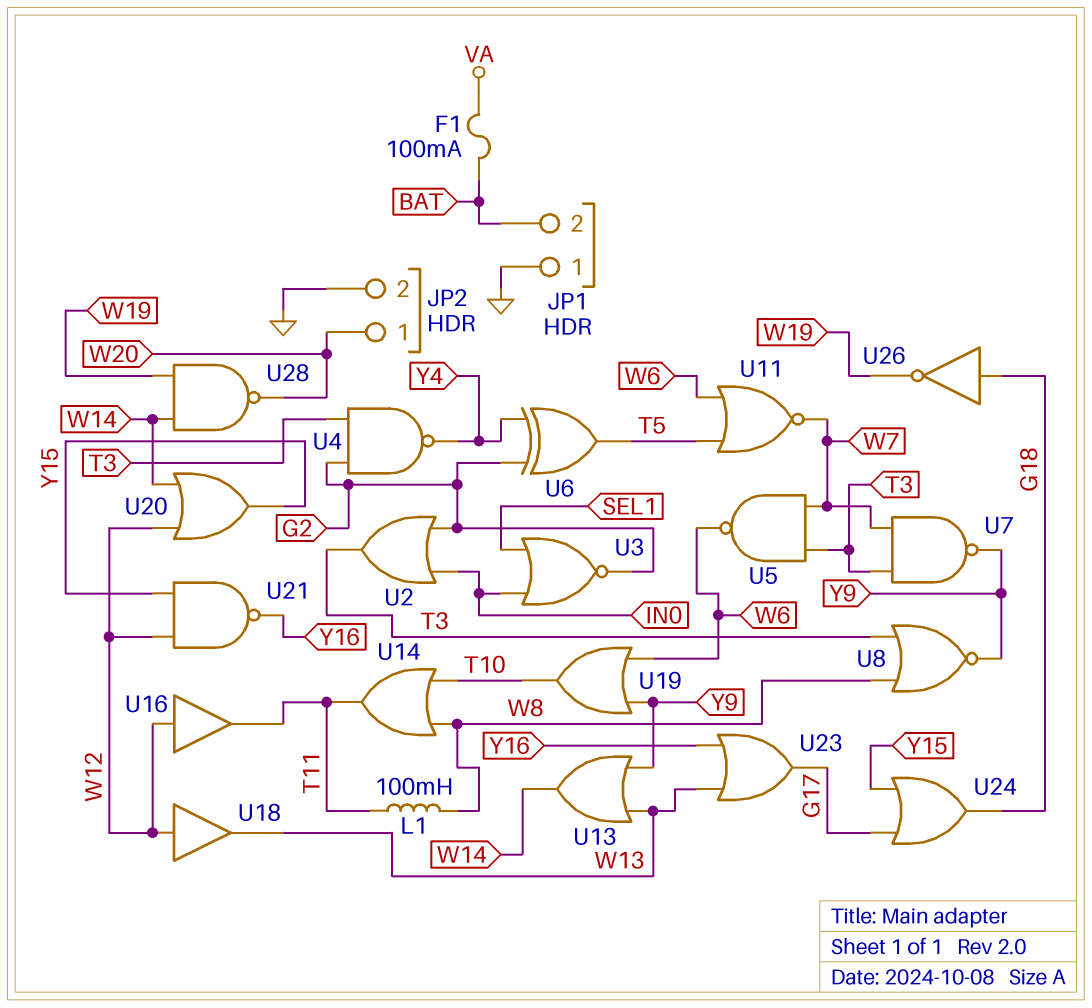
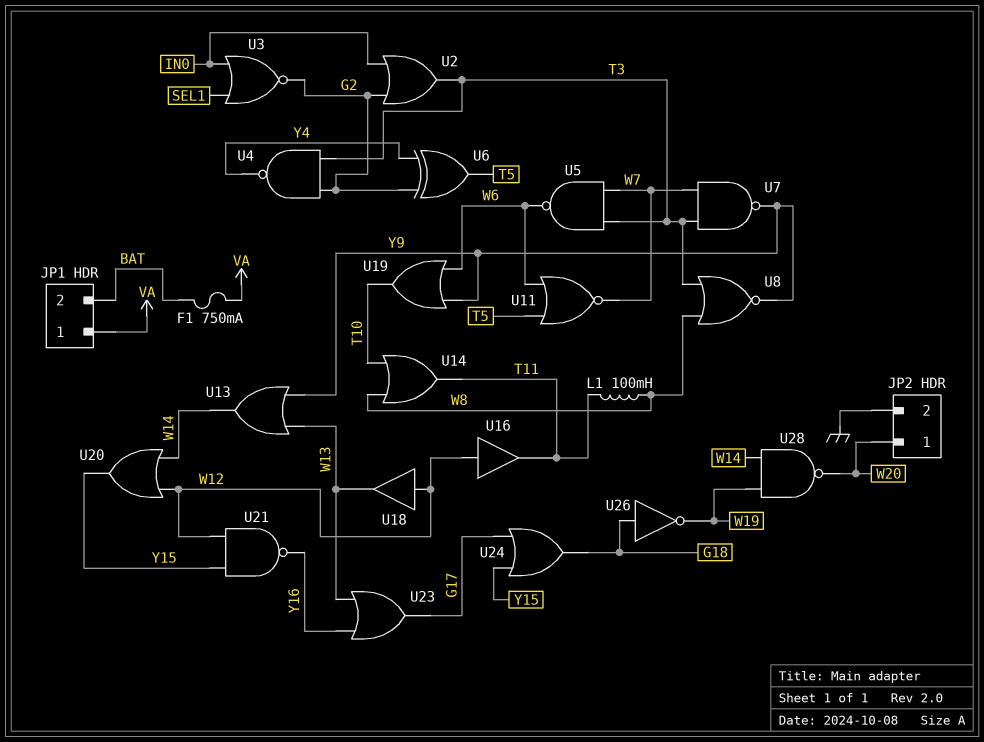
F1: 100mA (BAT, VA) -> 750mA (BAT, VA)
JP1 pin 1: GND -> VA

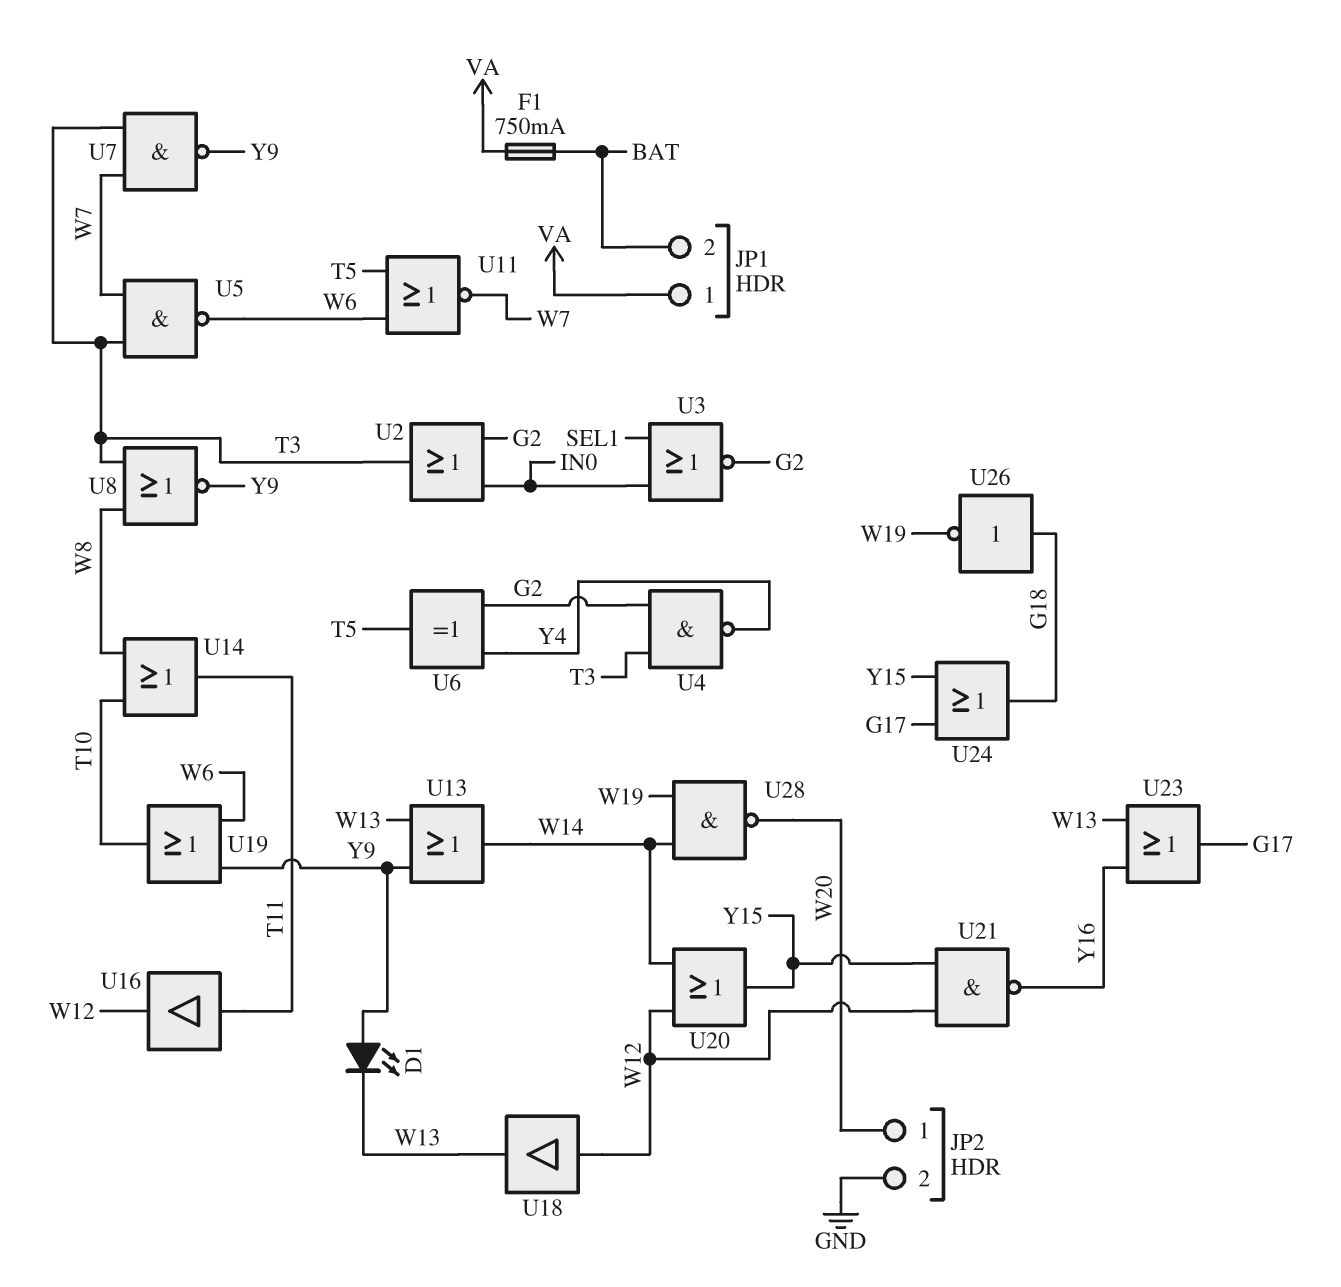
D1: none -> LED (A Y9, K W13)
L1: 100mH (T11, W8) -> none
U16: buffer (in W12, out T11) -> buffer (in T11, out W12)

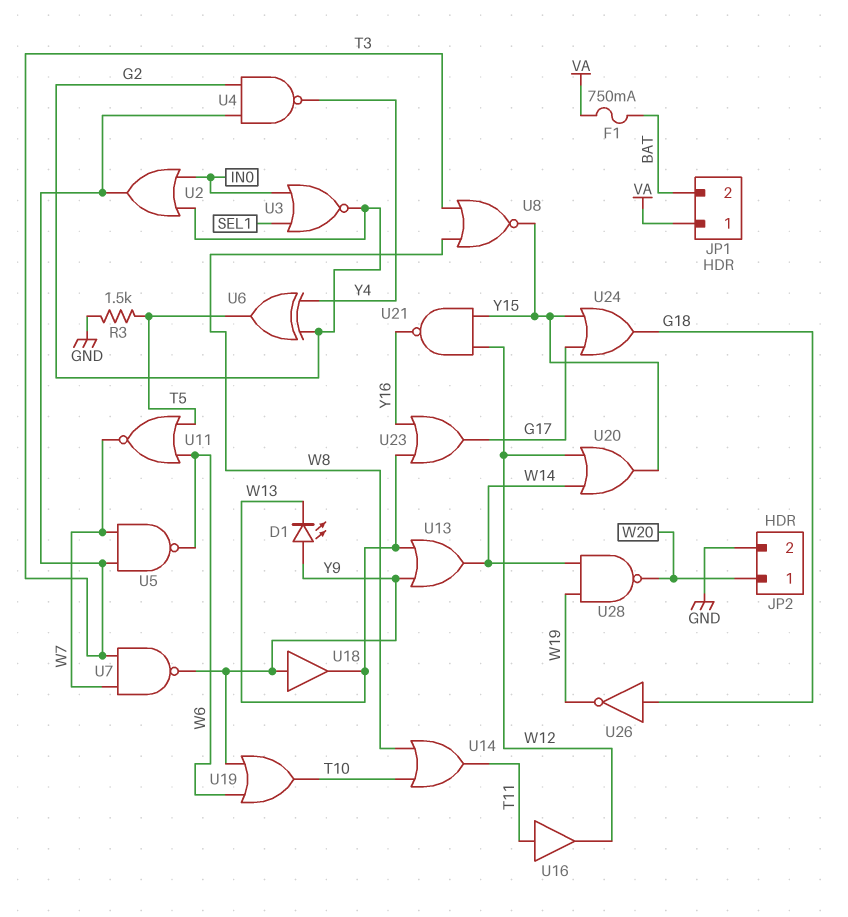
R3: none -> 1.5k (GND, T5)
U8: NOR (in T3, in W8, out Y9) -> NOR (in T3, in W8, out Y15)
U18: buffer (in W12, out W13) -> buffer (in Y9, out W13)

